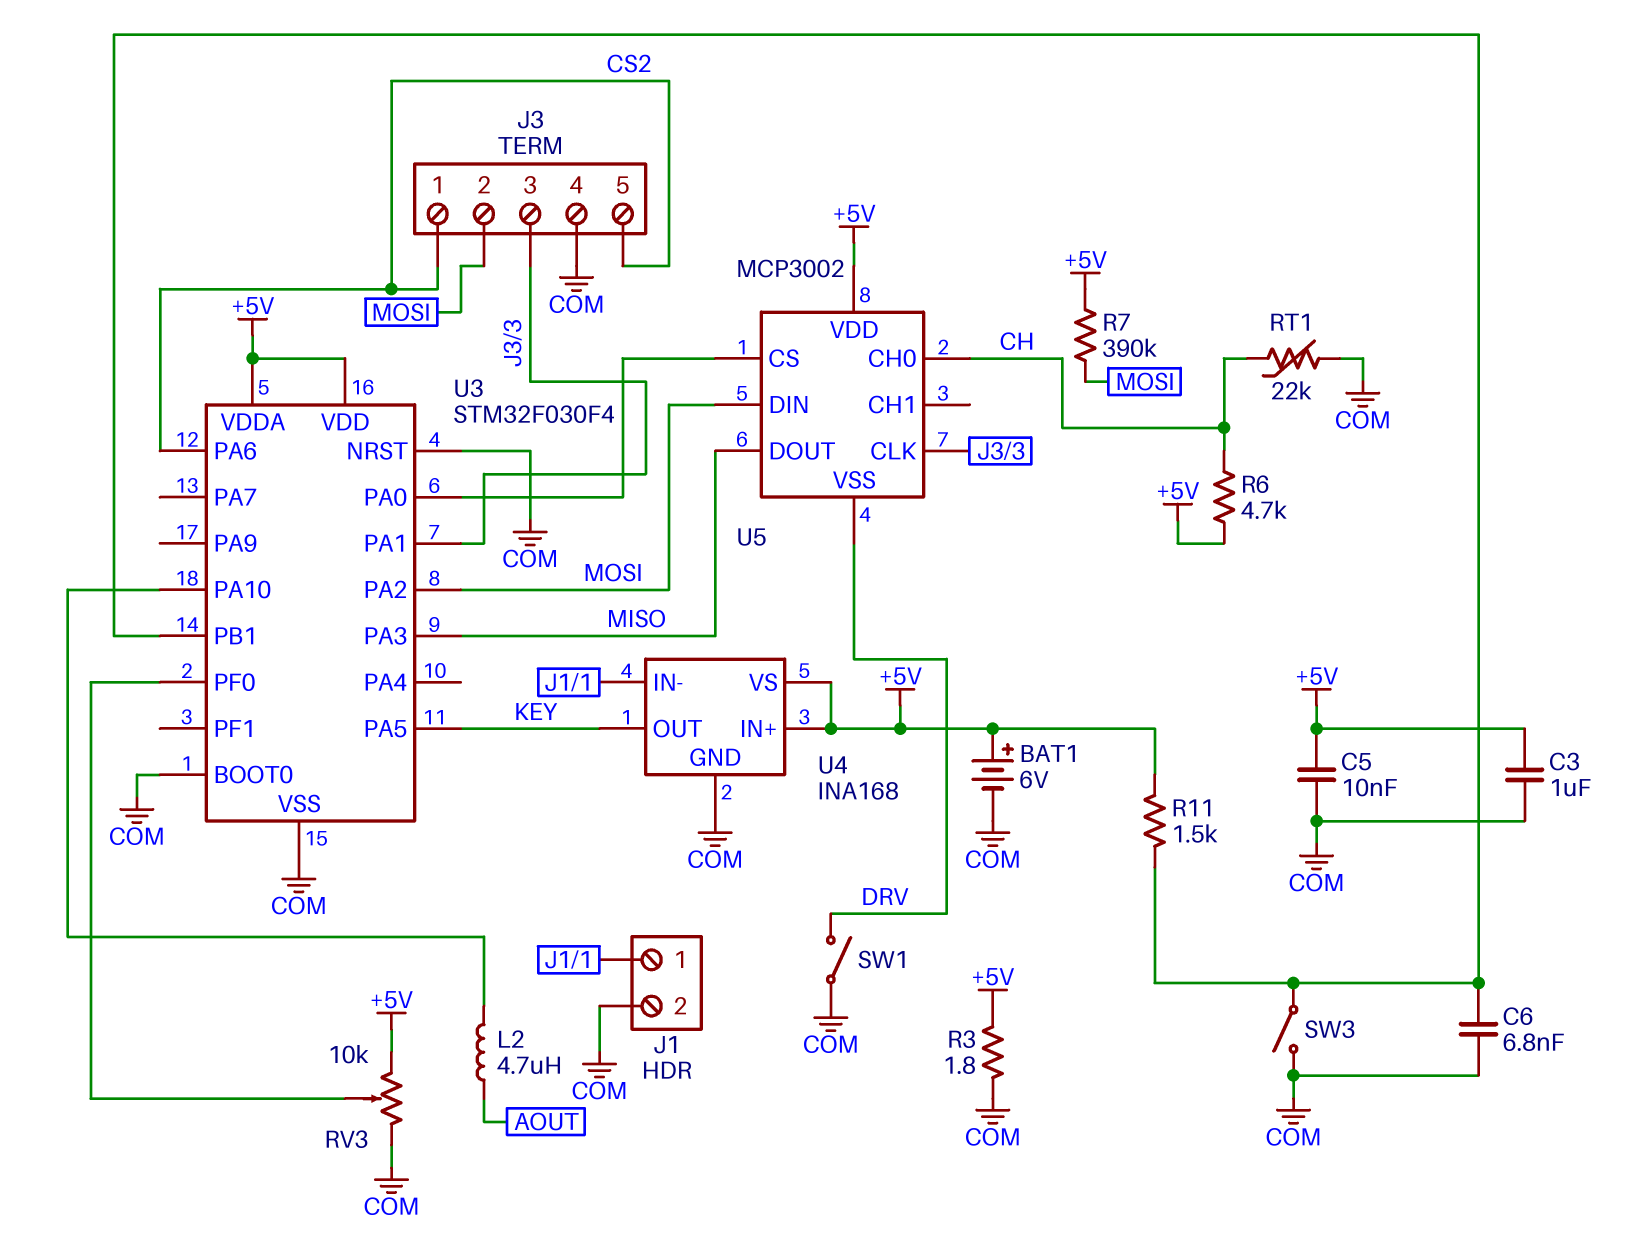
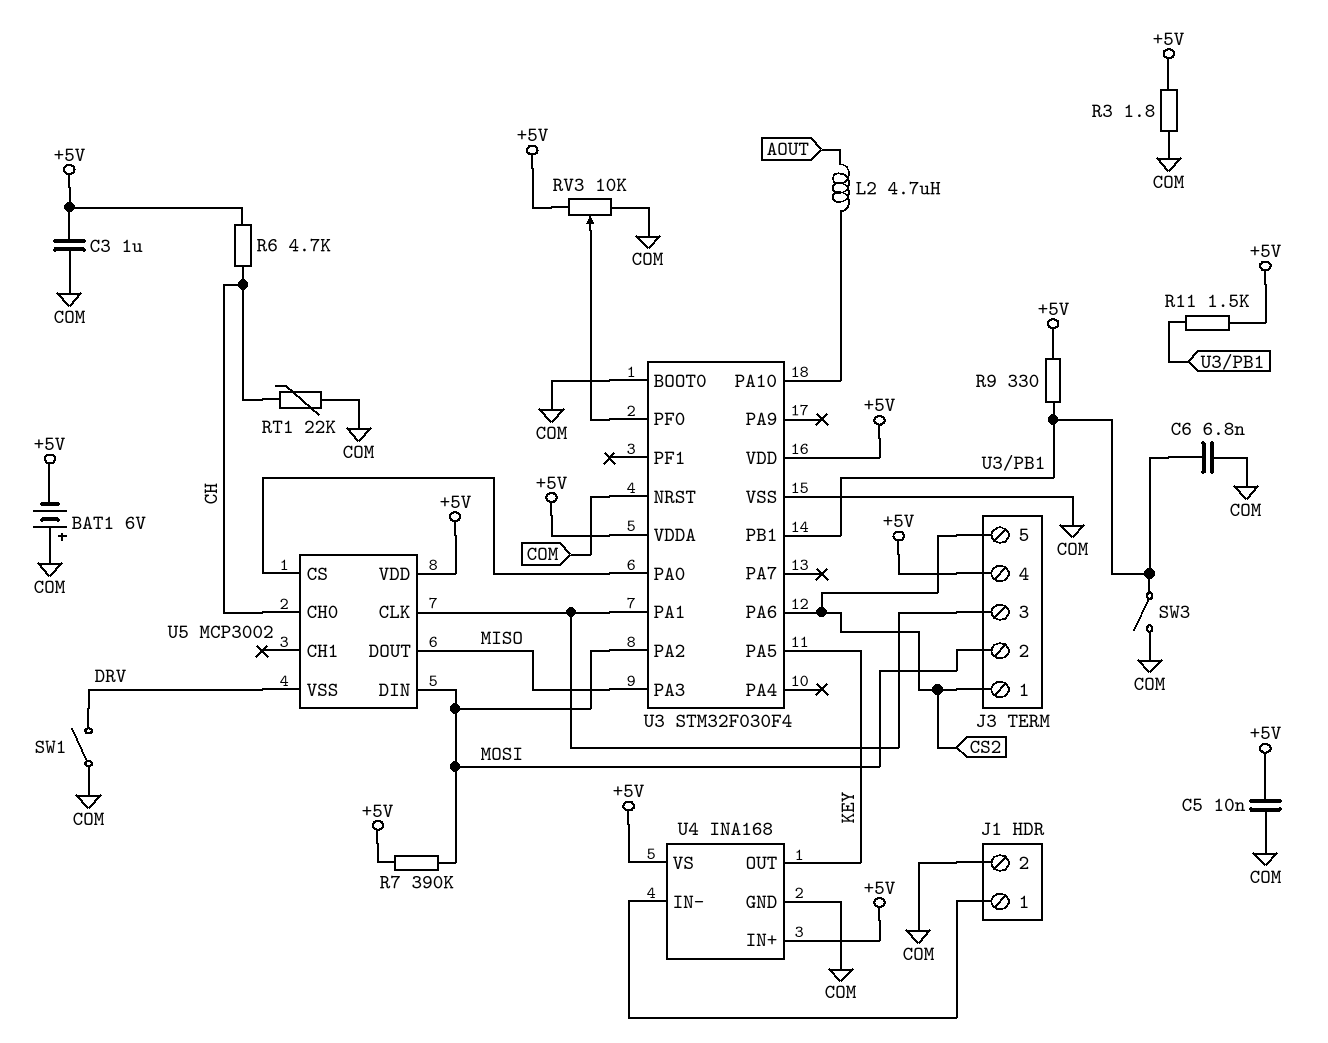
BAT1: 6V (plus +5V, minus COM) -> 6V (plus COM, minus +5V)
J3 pin 4: COM -> +5V
R9: none -> 330 (+5V, U3/PB1)

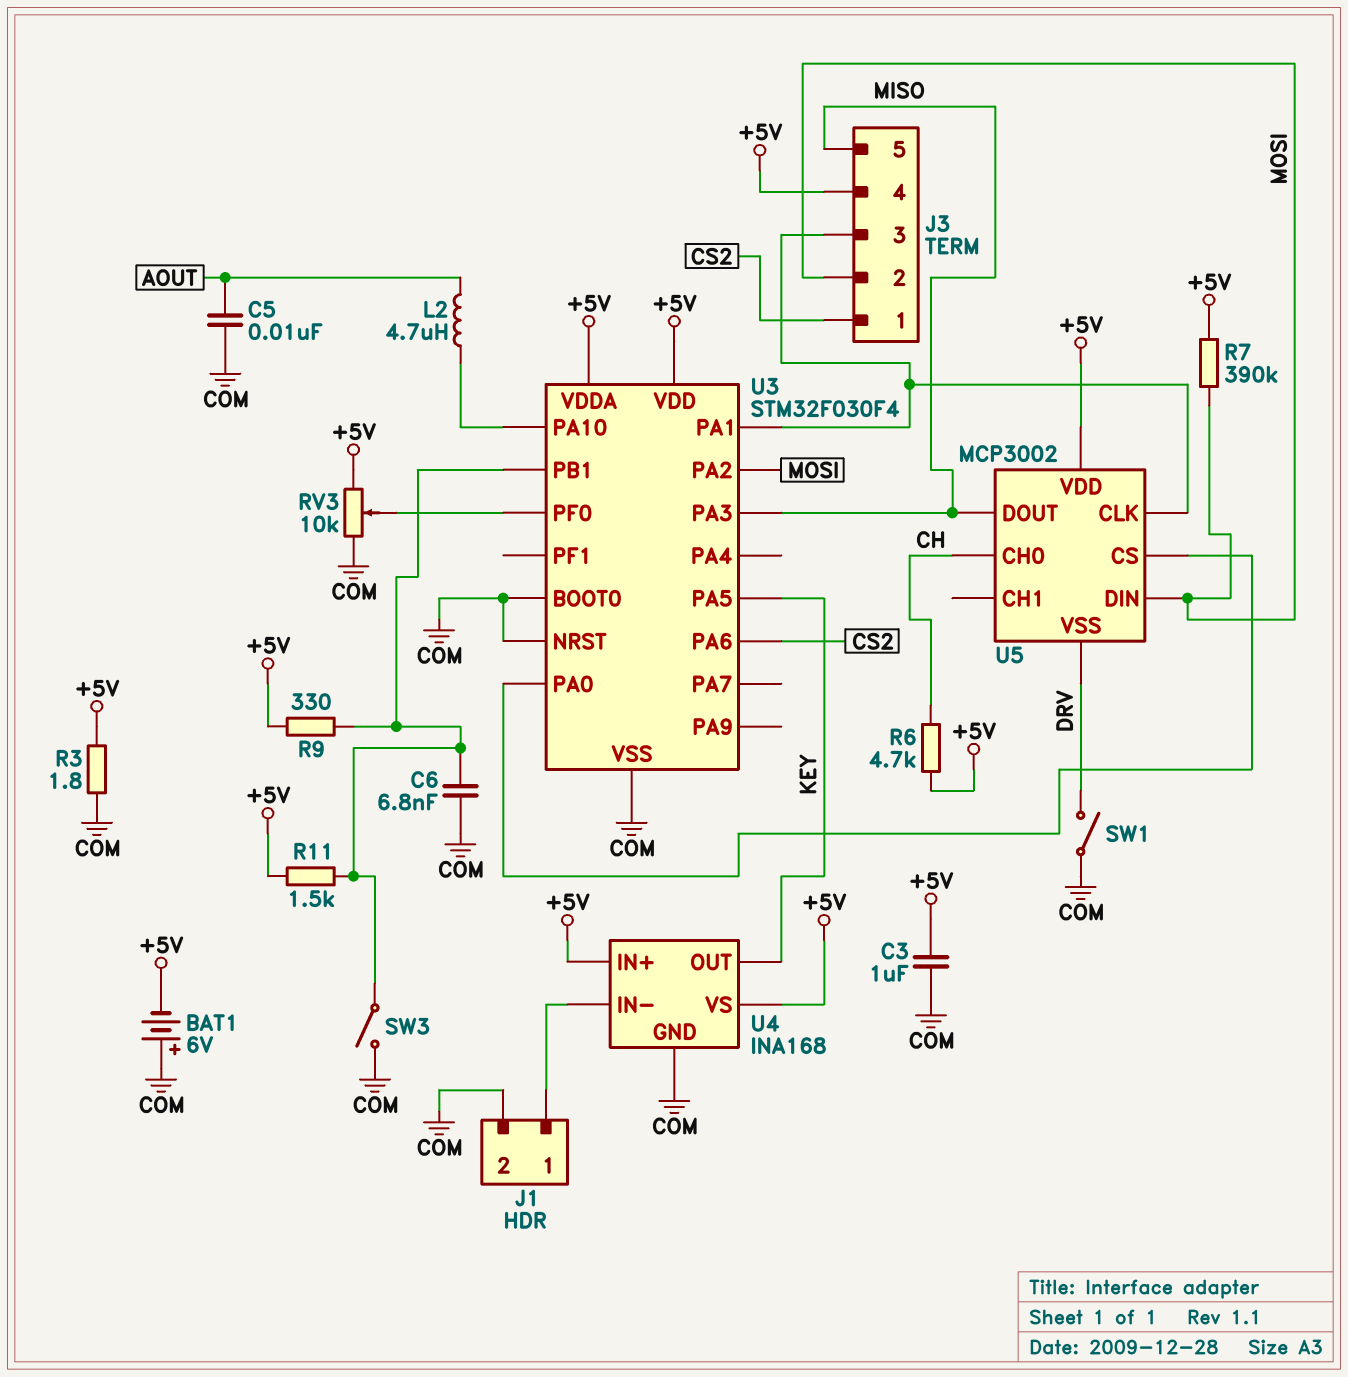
C5: 10nF (+5V, COM) -> 10nF (AOUT, COM)
J3 pin 5: CS2 -> MISO
RT1: 22k (CH, COM) -> none

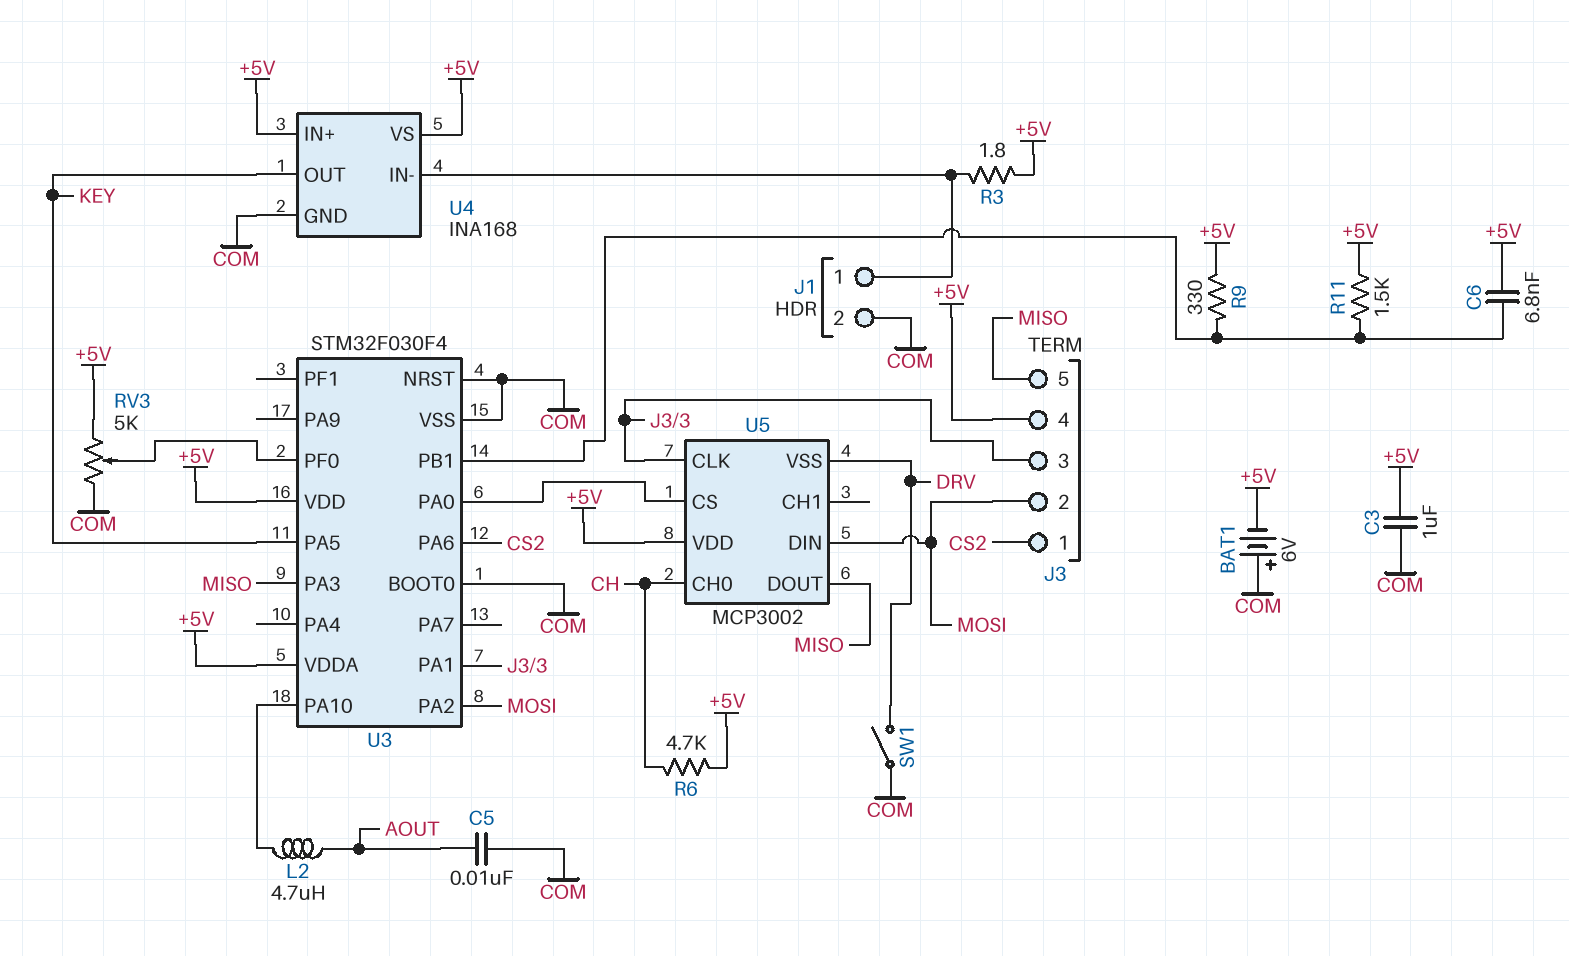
C6: 6.8nF (COM, U3/PB1) -> 6.8nF (+5V, U3/PB1)
R3: 1.8 (+5V, COM) -> 1.8 (+5V, J1/1)
R7: 390k (+5V, MOSI) -> none
RV3: 10k (+5V, COM, wiper U3/PF0) -> 5k (+5V, COM, wiper U3/PF0)
SW3: switch (COM, U3/PB1) -> none

